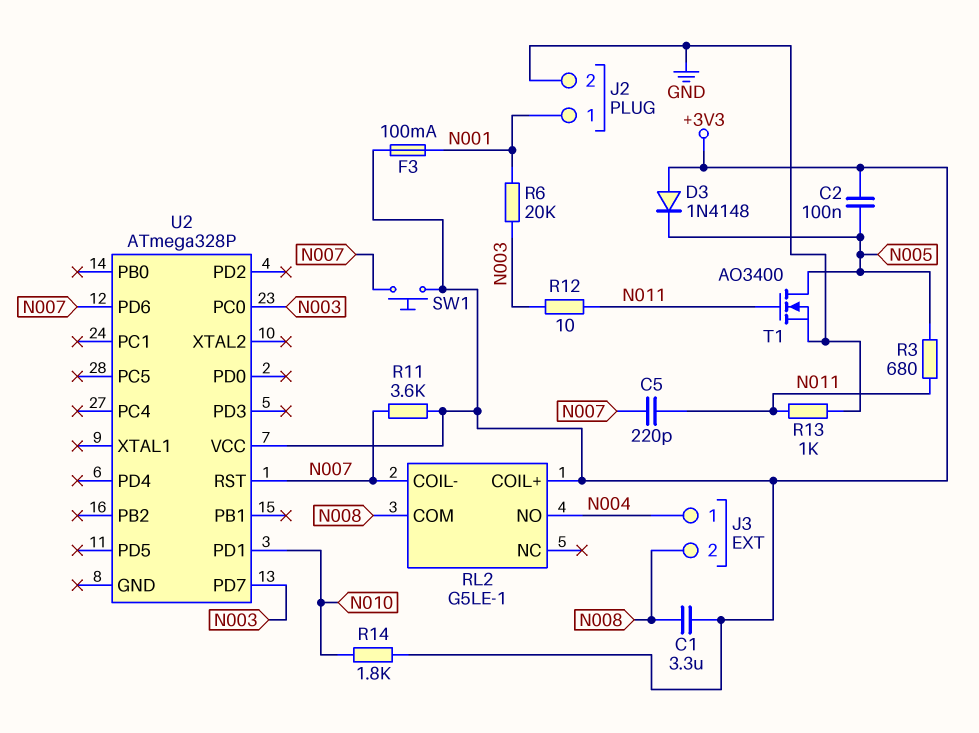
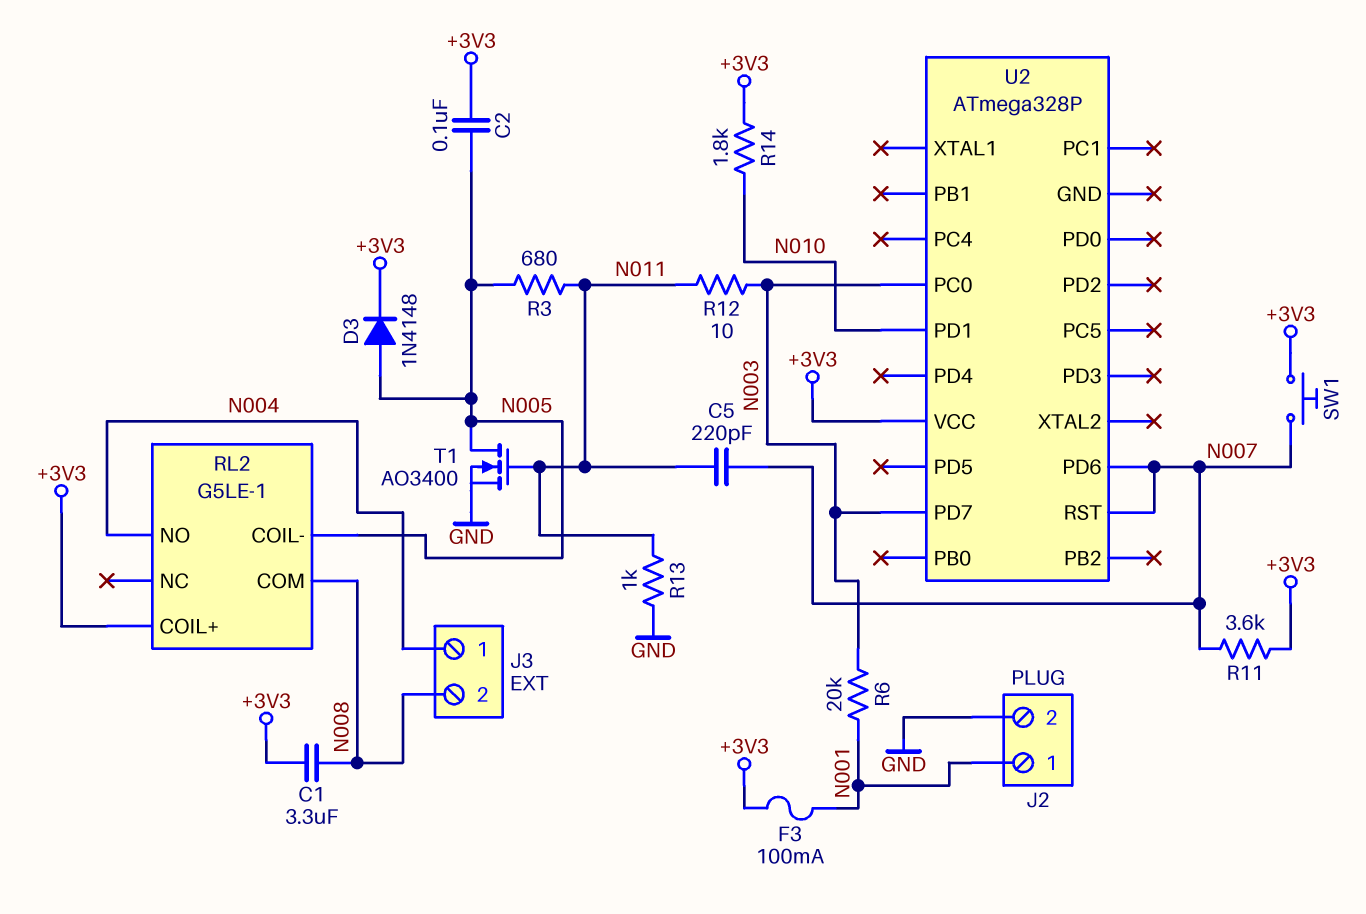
D3: diode 1N4148 (A +3V3, K N005) -> diode 1N4148 (A N005, K +3V3)
RL2 pin COIL-: N007 -> N005

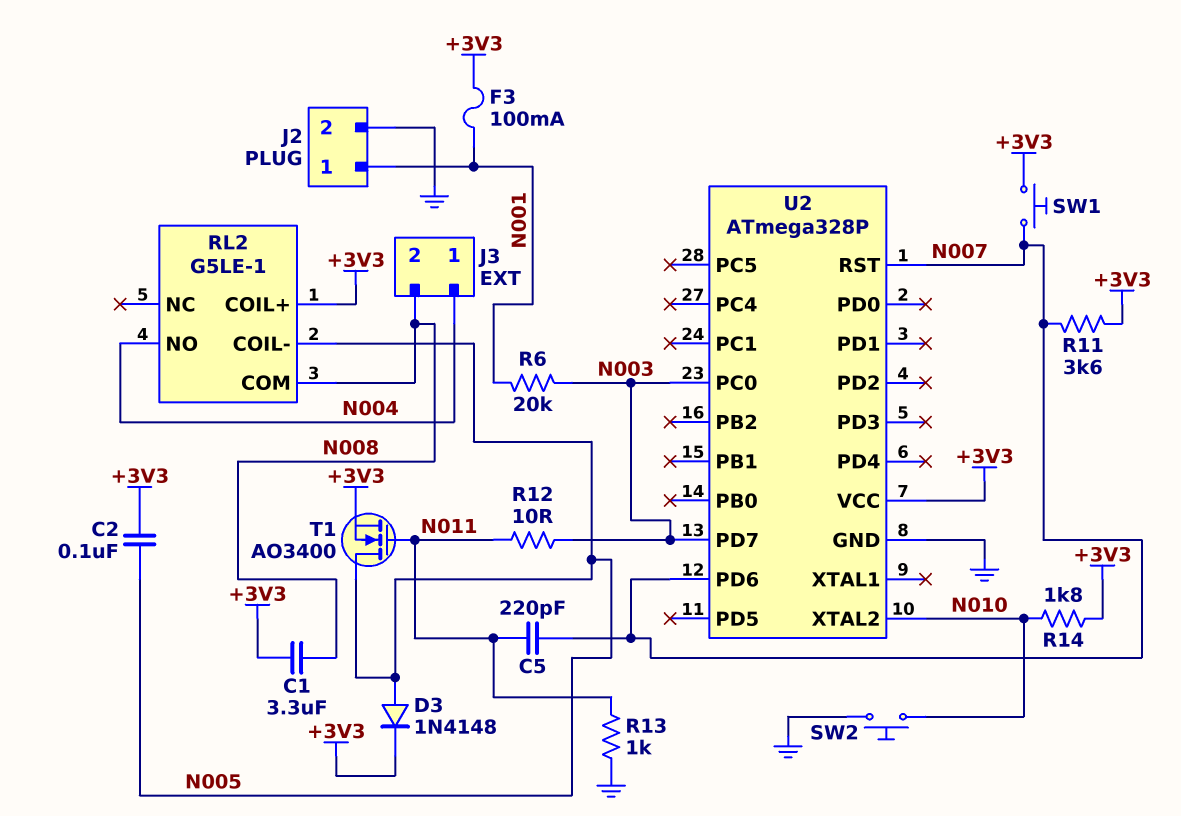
R3: 680 (N005, N011) -> none
SW2: none -> button (GND, N010)
T1: NMOS AO3400 (G N011, D N005, S GND) -> NMOS AO3400 (G N011, D N005, S +3V3)
U2 pin GND: none -> GND
U2 pin PD1: N010 -> none
U2 pin XTAL2: none -> N010

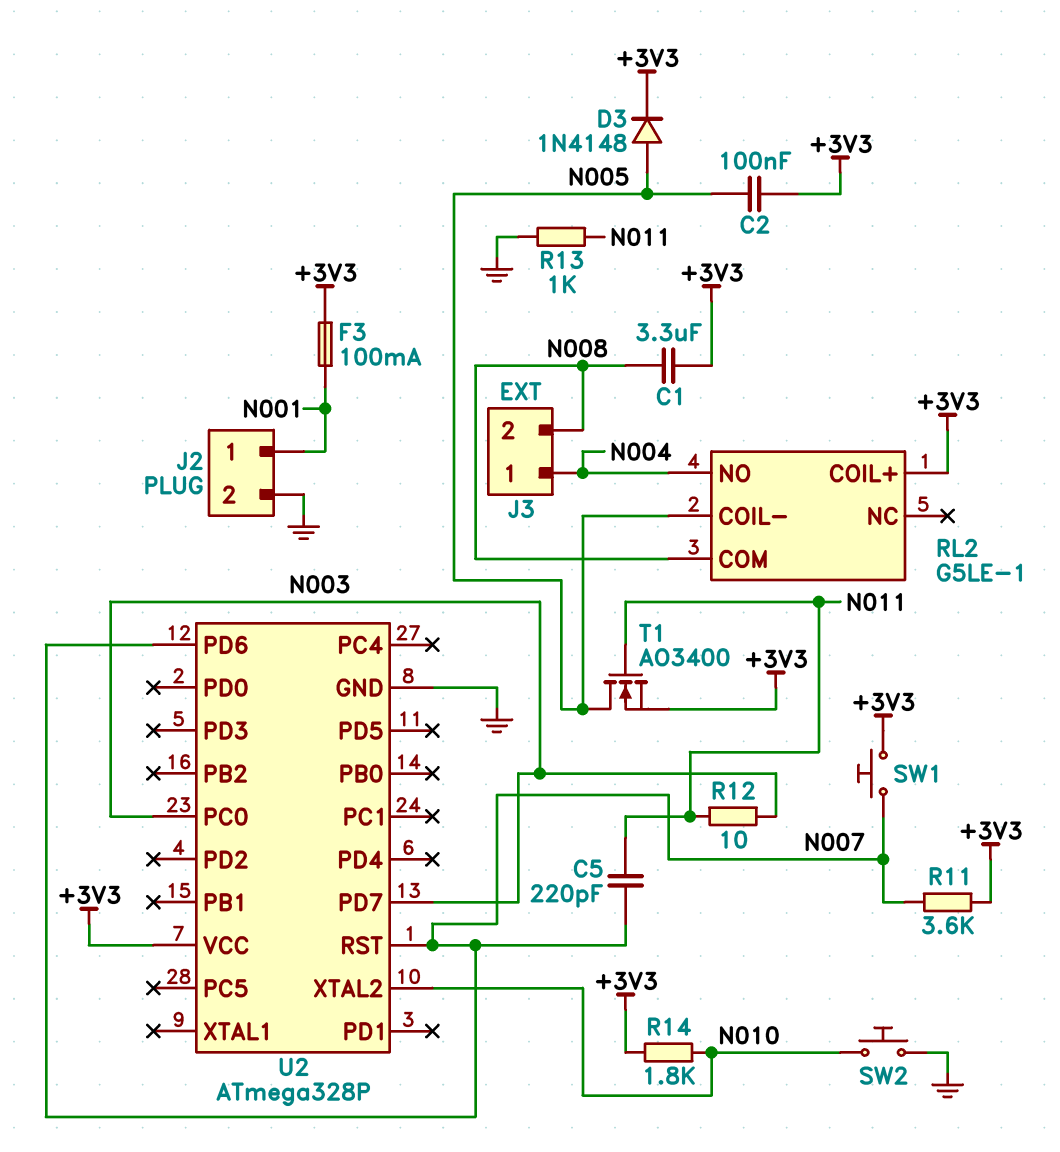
R6: 20k (N001, N003) -> none

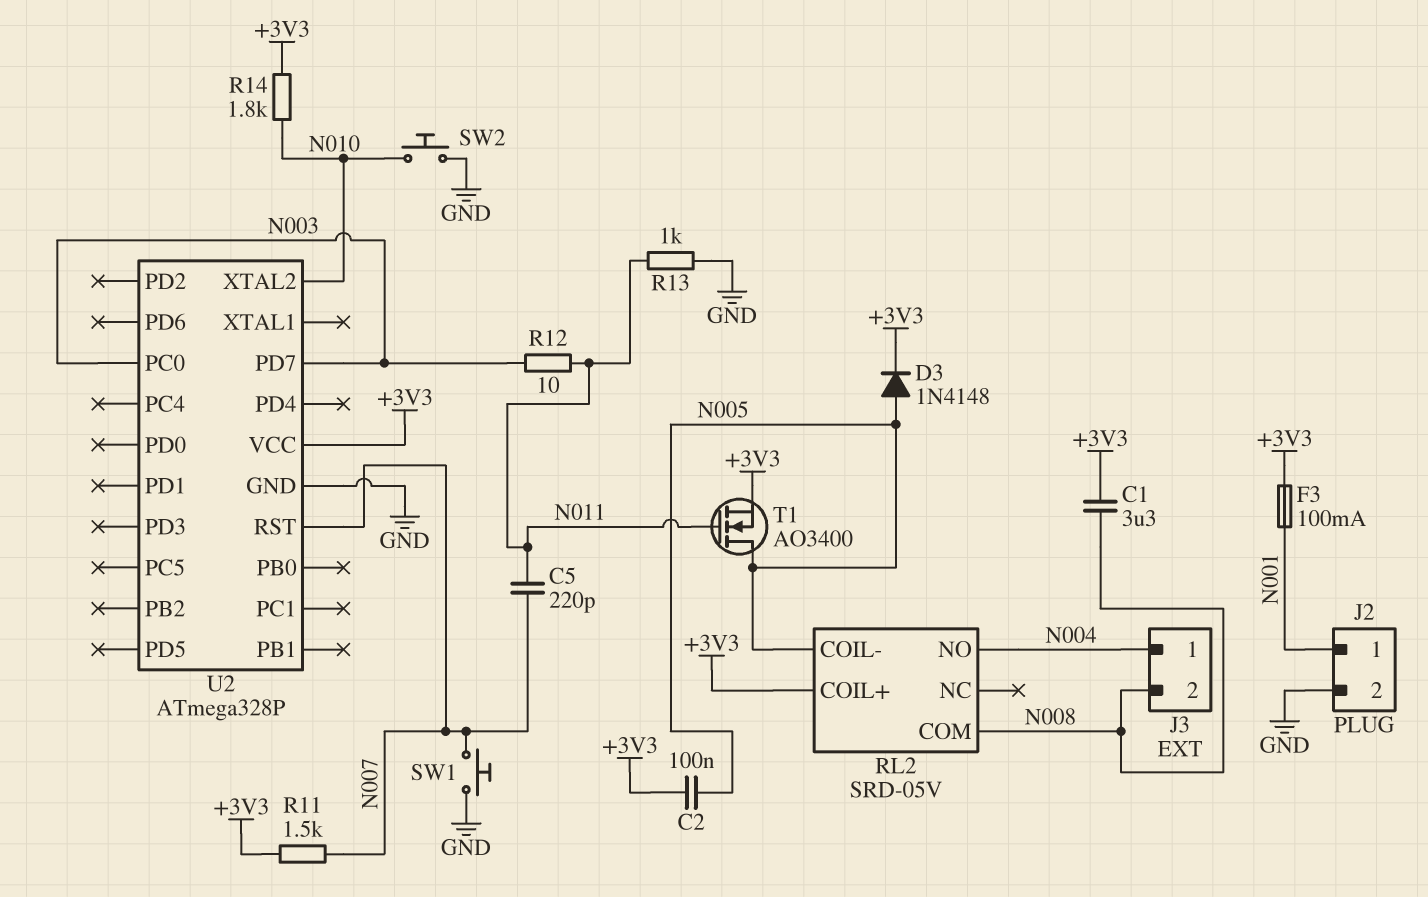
R11: 3.6k (+3V3, N007) -> 1.5k (+3V3, N007)
RL2: G5LE-1 -> SRD-05V
SW1: button (+3V3, N007) -> button (GND, N007)
U2 pin PD6: N007 -> none

